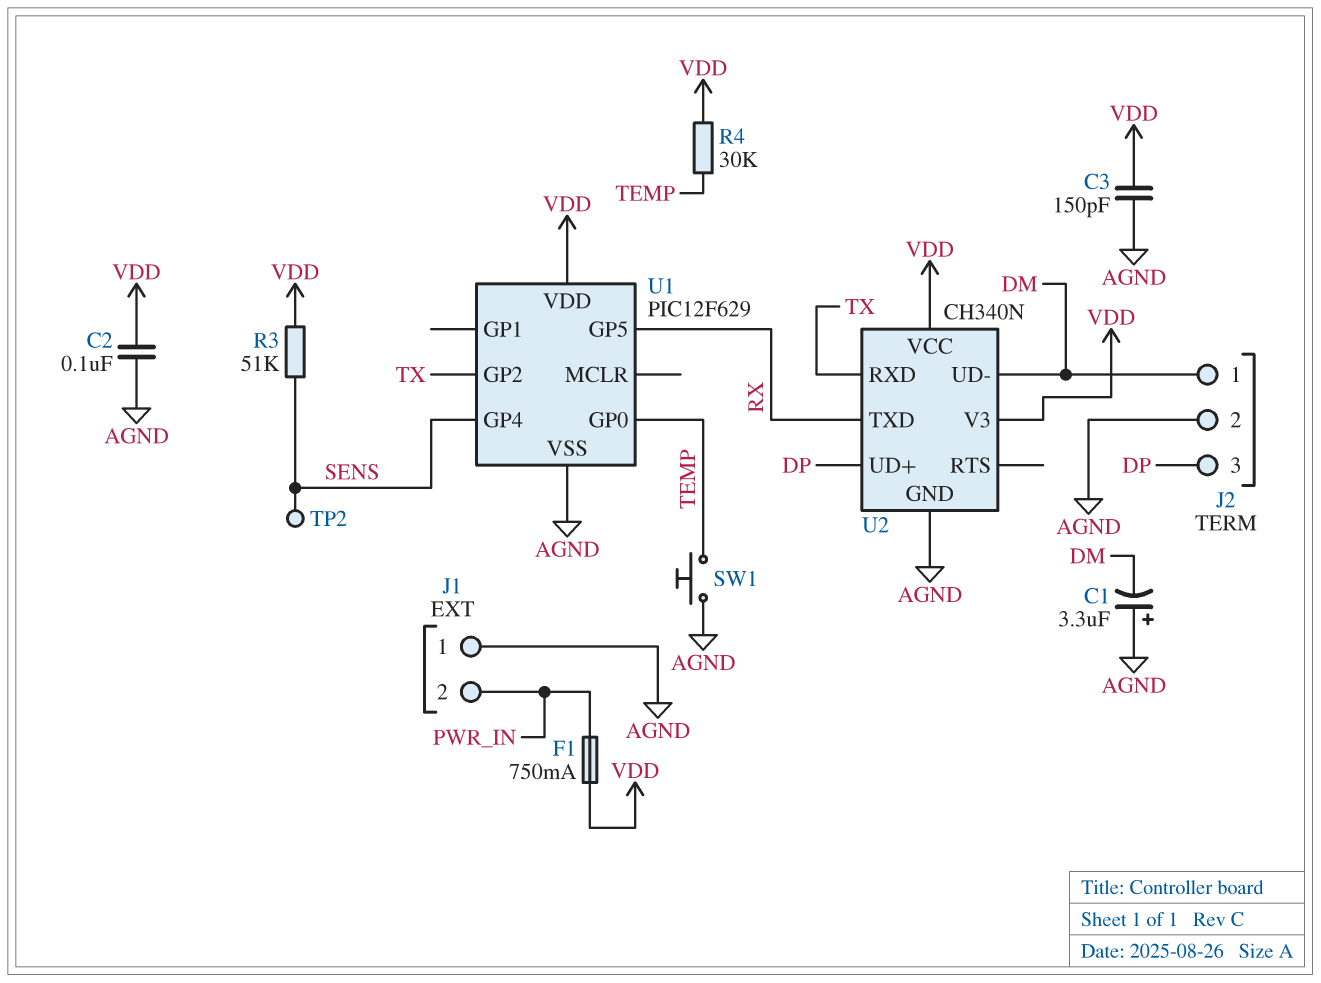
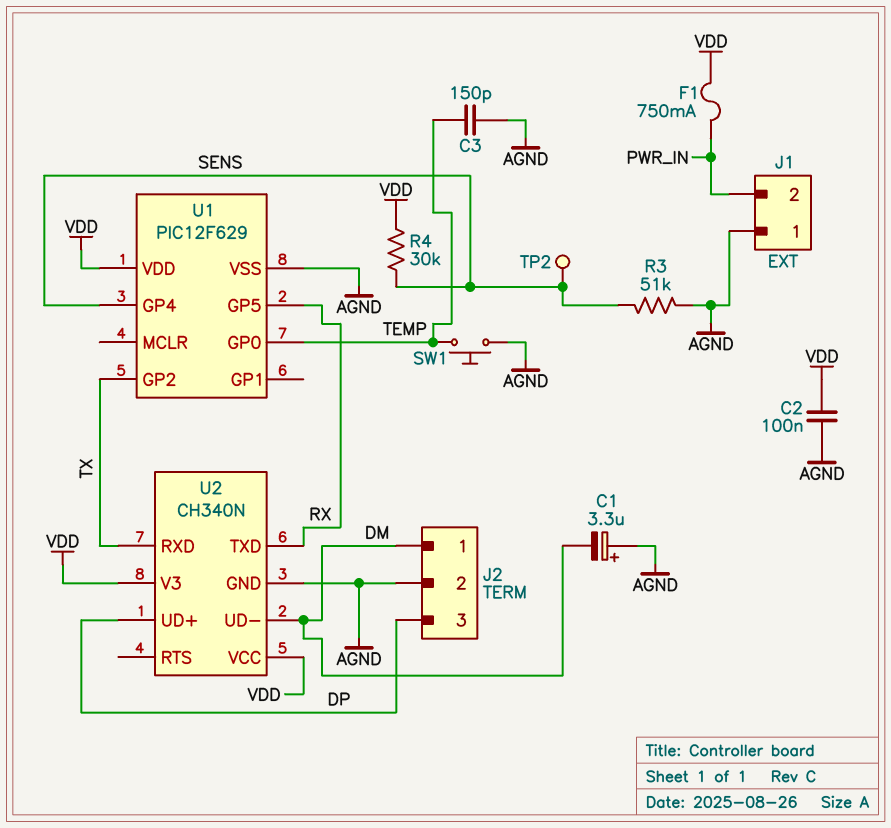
C3: 150pF (AGND, VDD) -> 150pF (AGND, TEMP)
R3: 51k (SENS, VDD) -> 51k (AGND, SENS)
R4: 30k (TEMP, VDD) -> 30k (SENS, VDD)

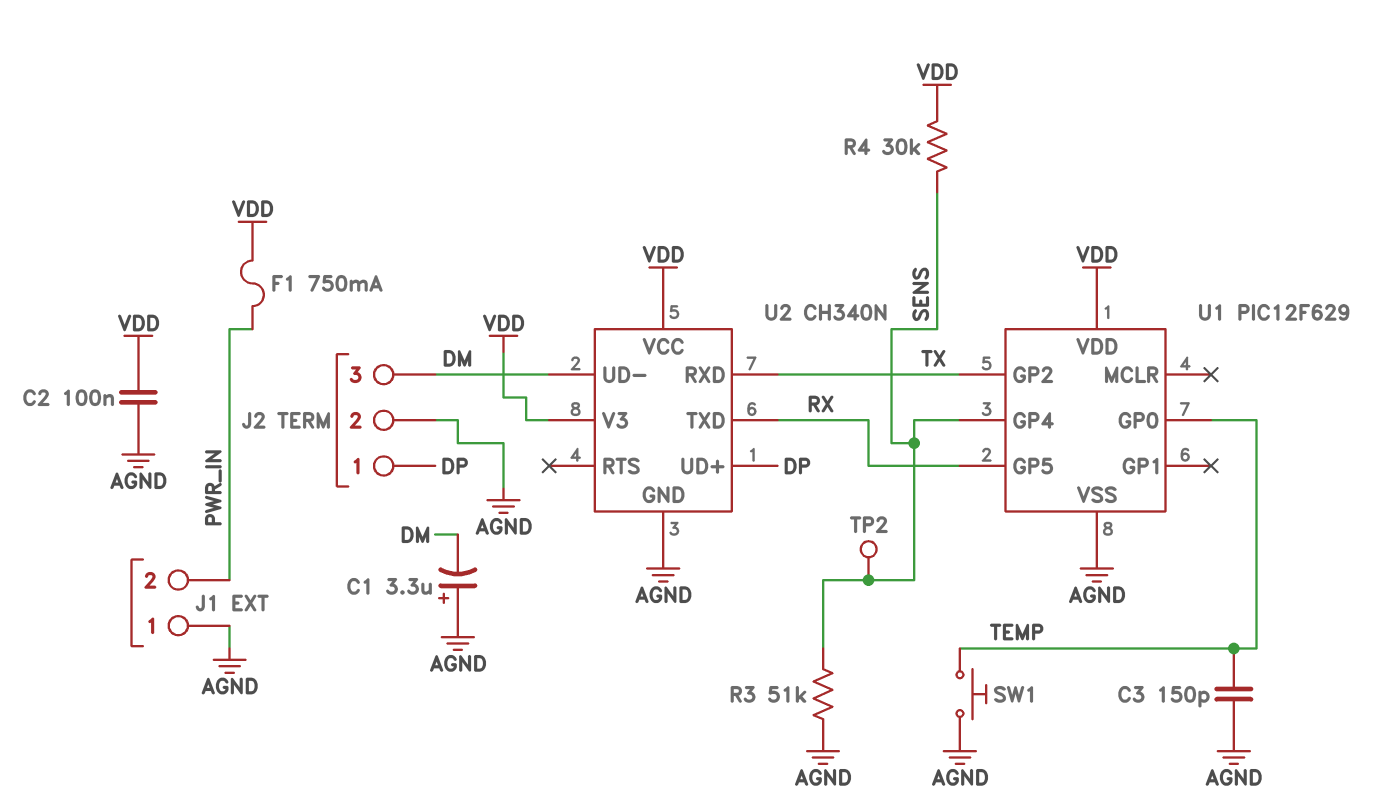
J2 pin 1: DM -> DP
J2 pin 3: DP -> DM

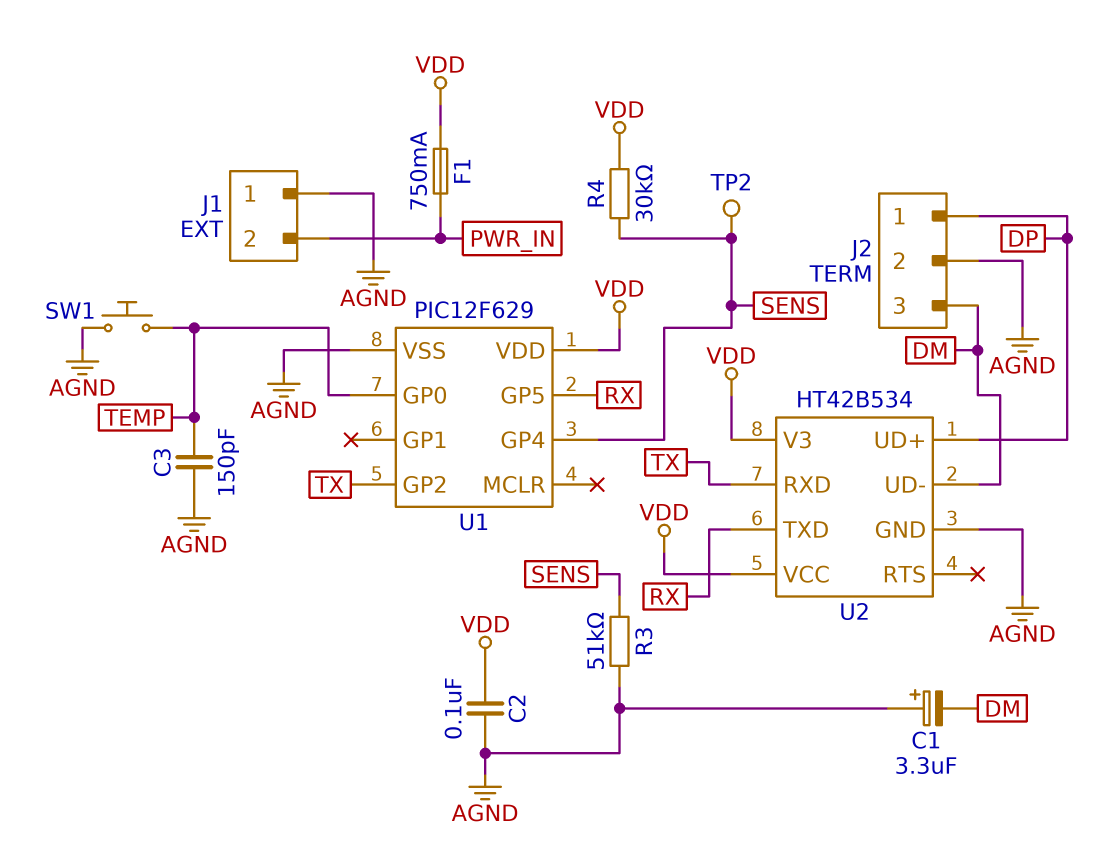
U2: CH340N -> HT42B534

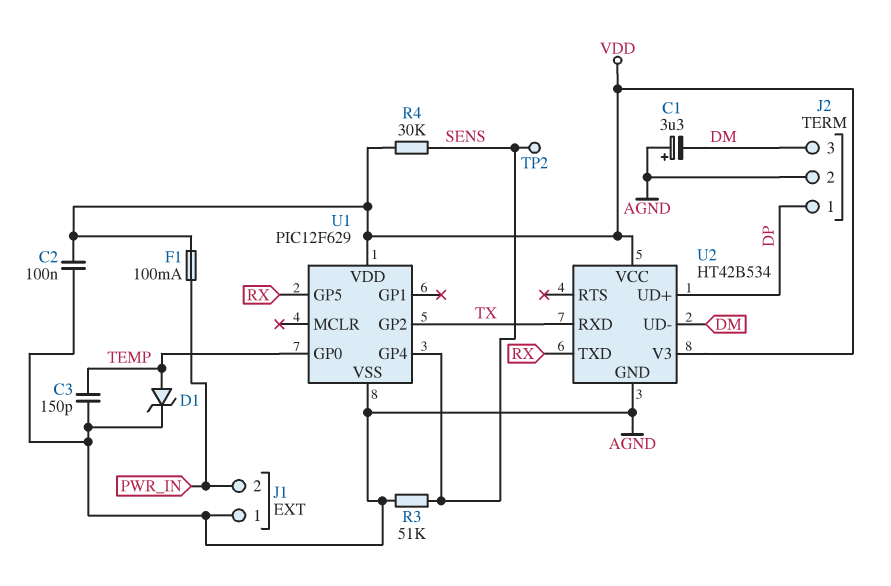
D1: none -> zener (A TEMP, K AGND)
F1: 750mA (PWR_IN, VDD) -> 100mA (PWR_IN, VDD)
SW1: button (AGND, TEMP) -> none

